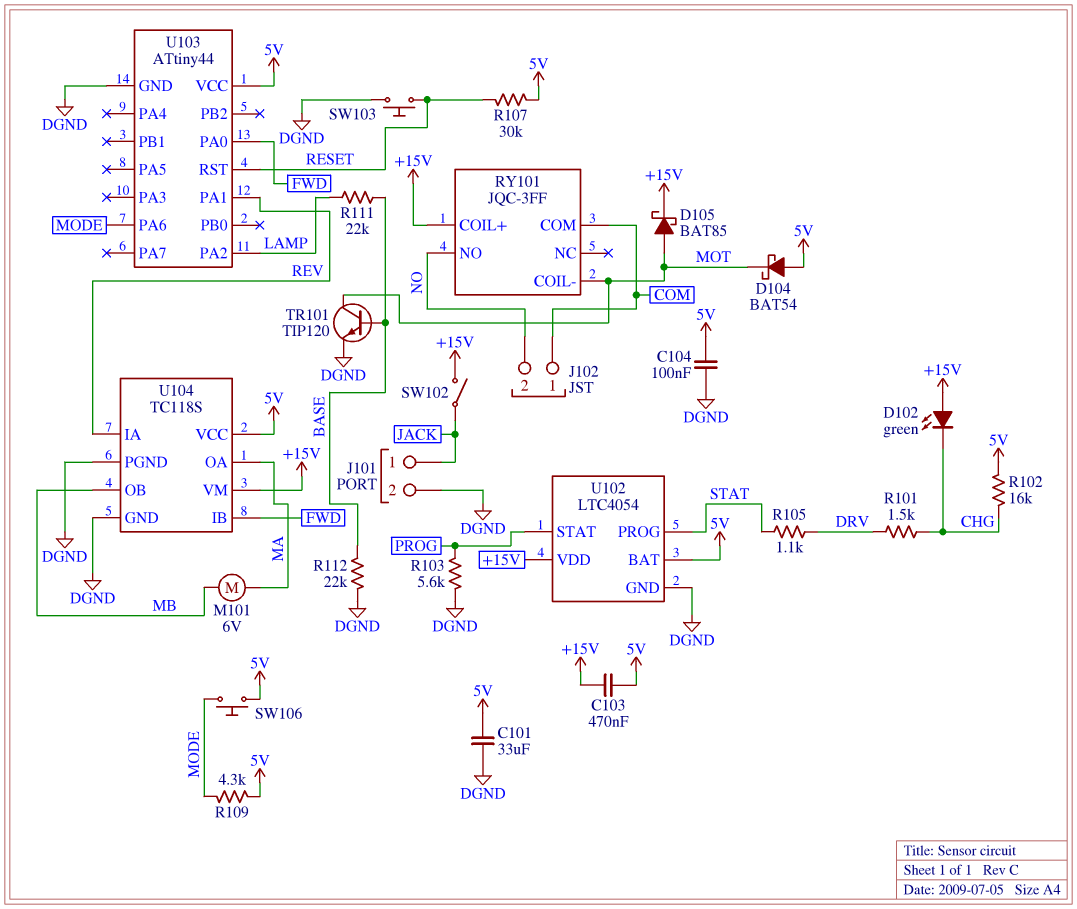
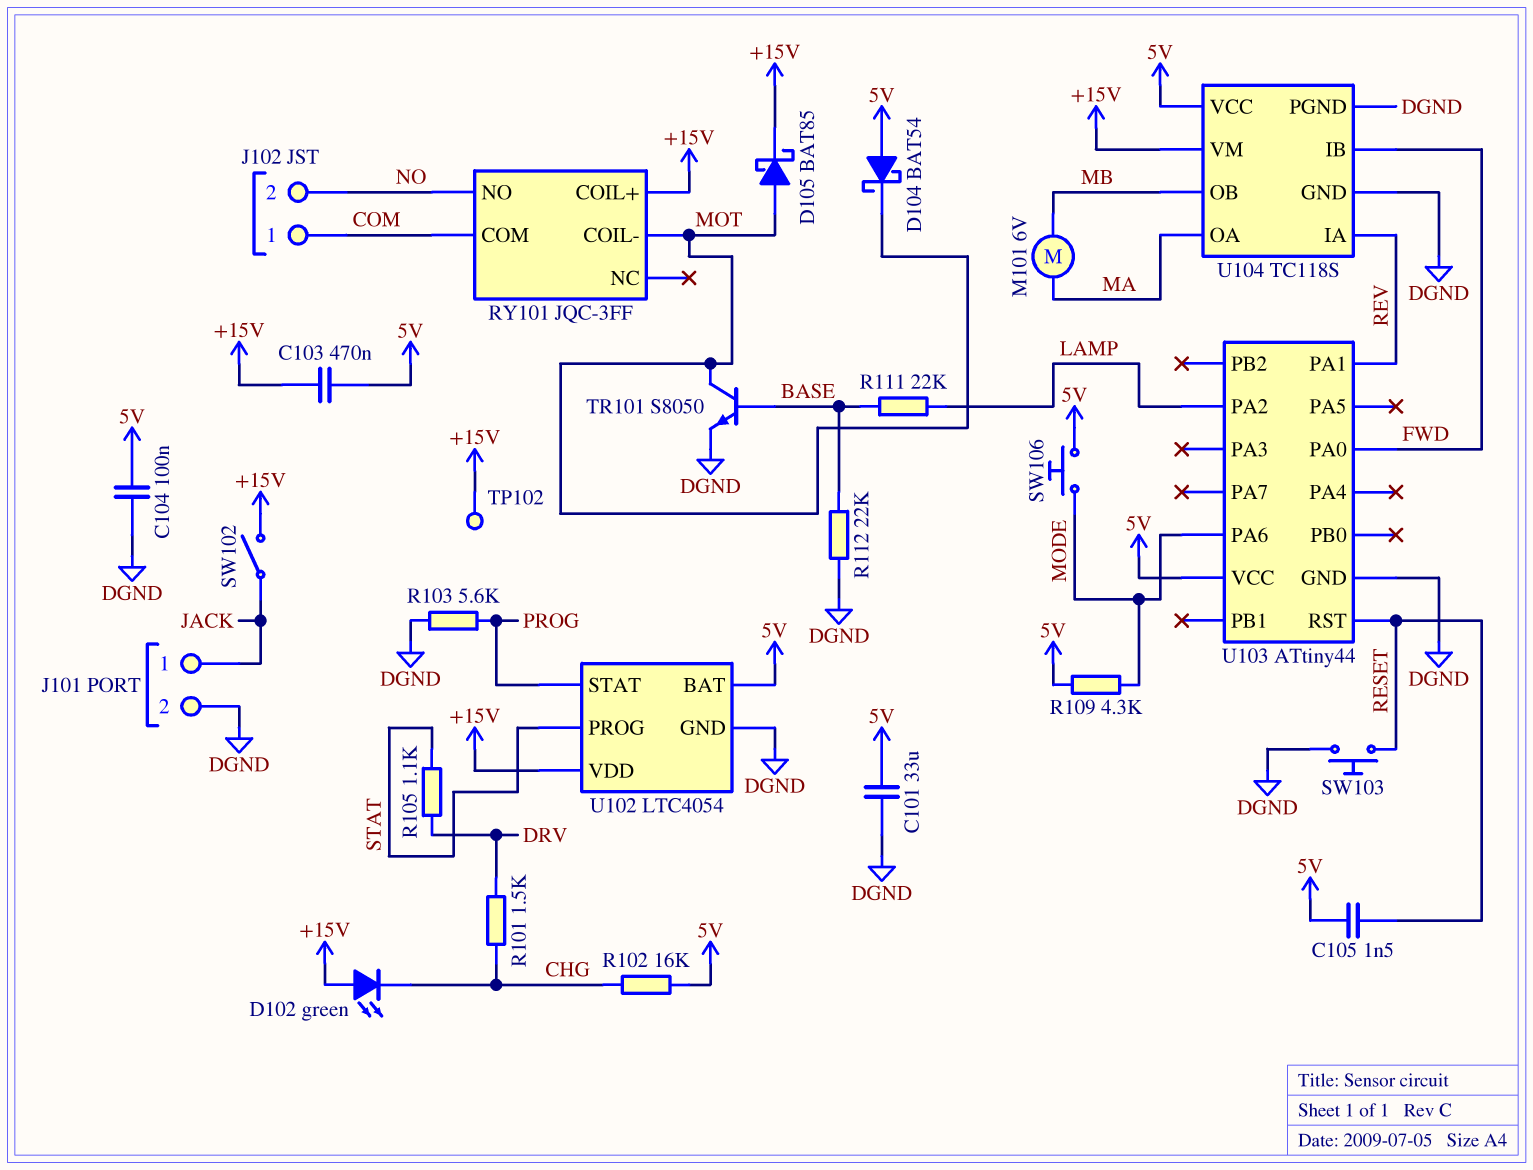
C105: none -> 1.5nF (5V, RESET)
R107: 30k (5V, RESET) -> none
TP102: none -> test point (+15V)
TR101: NPN TIP120 (B BASE, C MOT, E DGND) -> NPN S8050 (B BASE, C MOT, E DGND)

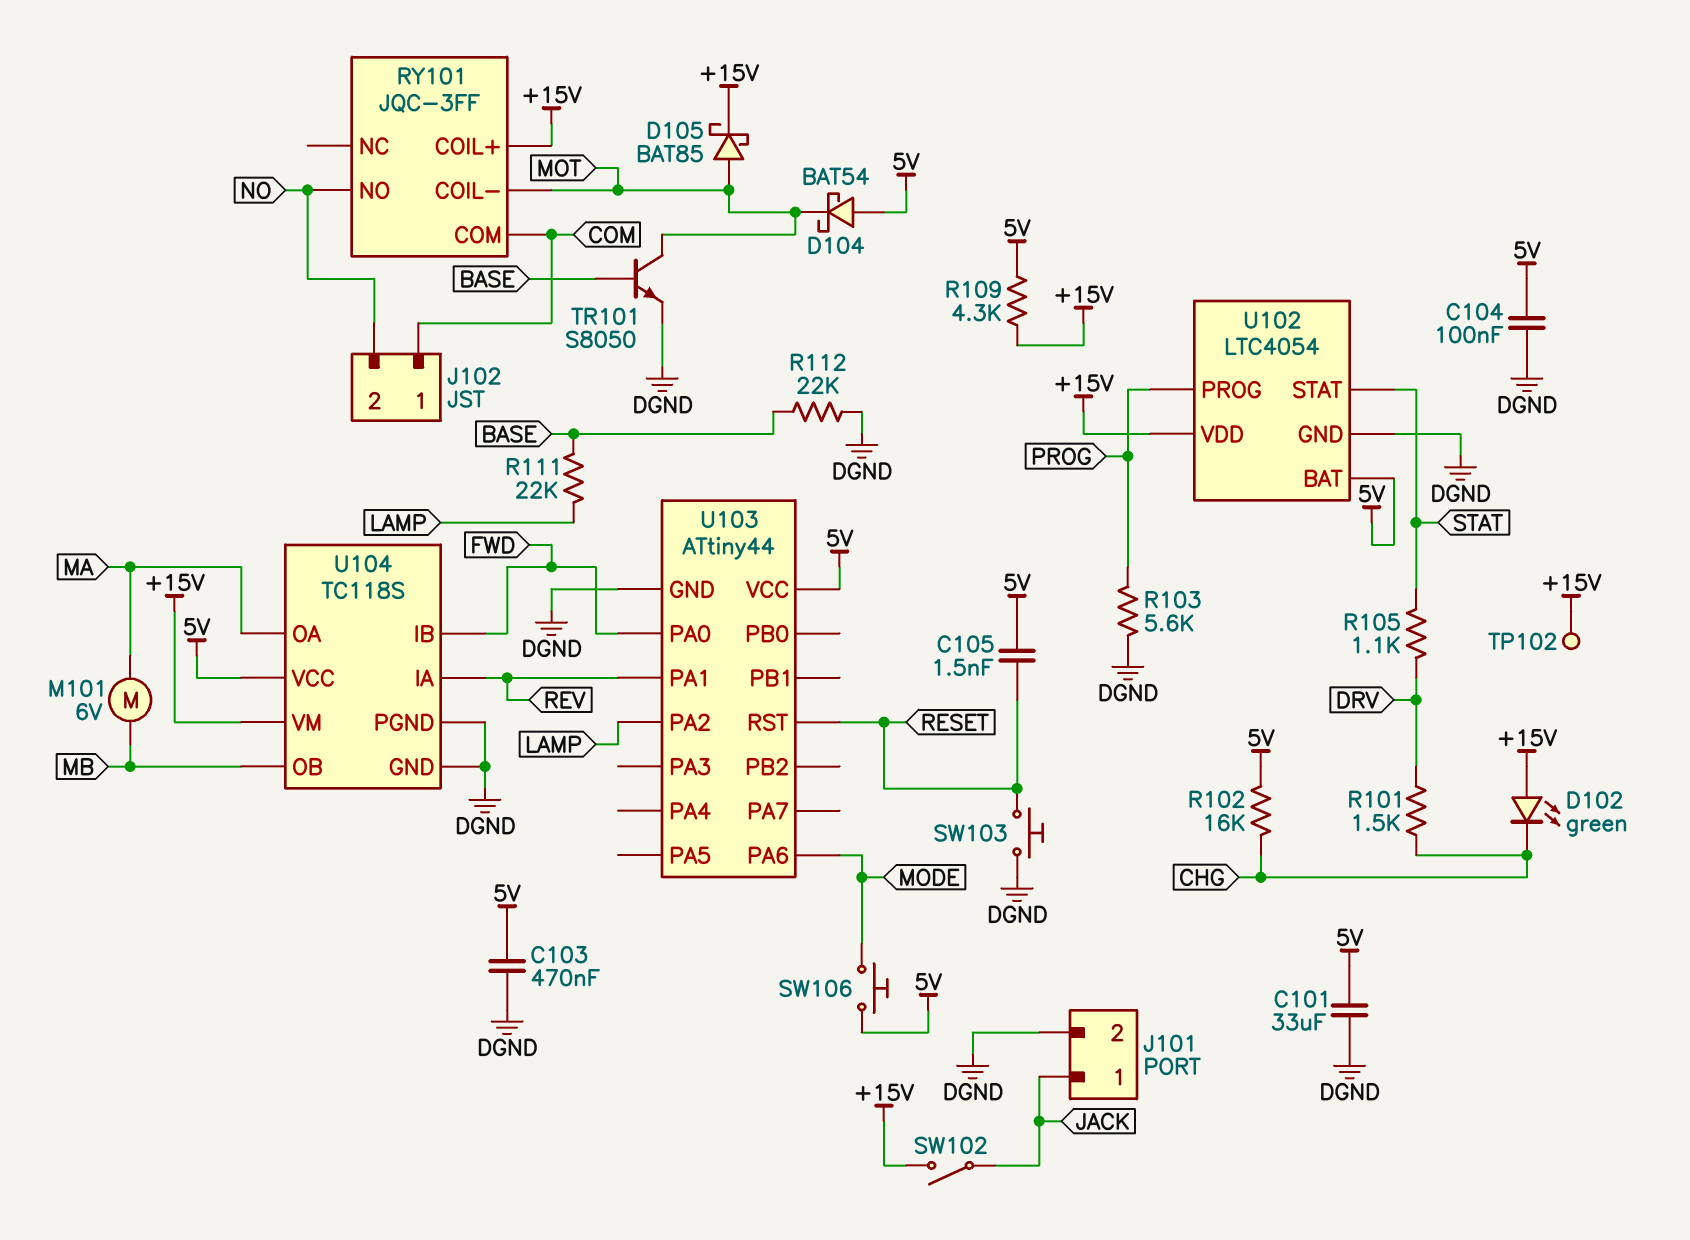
C103: 470nF (+15V, 5V) -> 470nF (5V, DGND)
R109: 4.3k (5V, MODE) -> 4.3k (+15V, 5V)
U102 pin PROG: STAT -> PROG
U102 pin STAT: PROG -> STAT

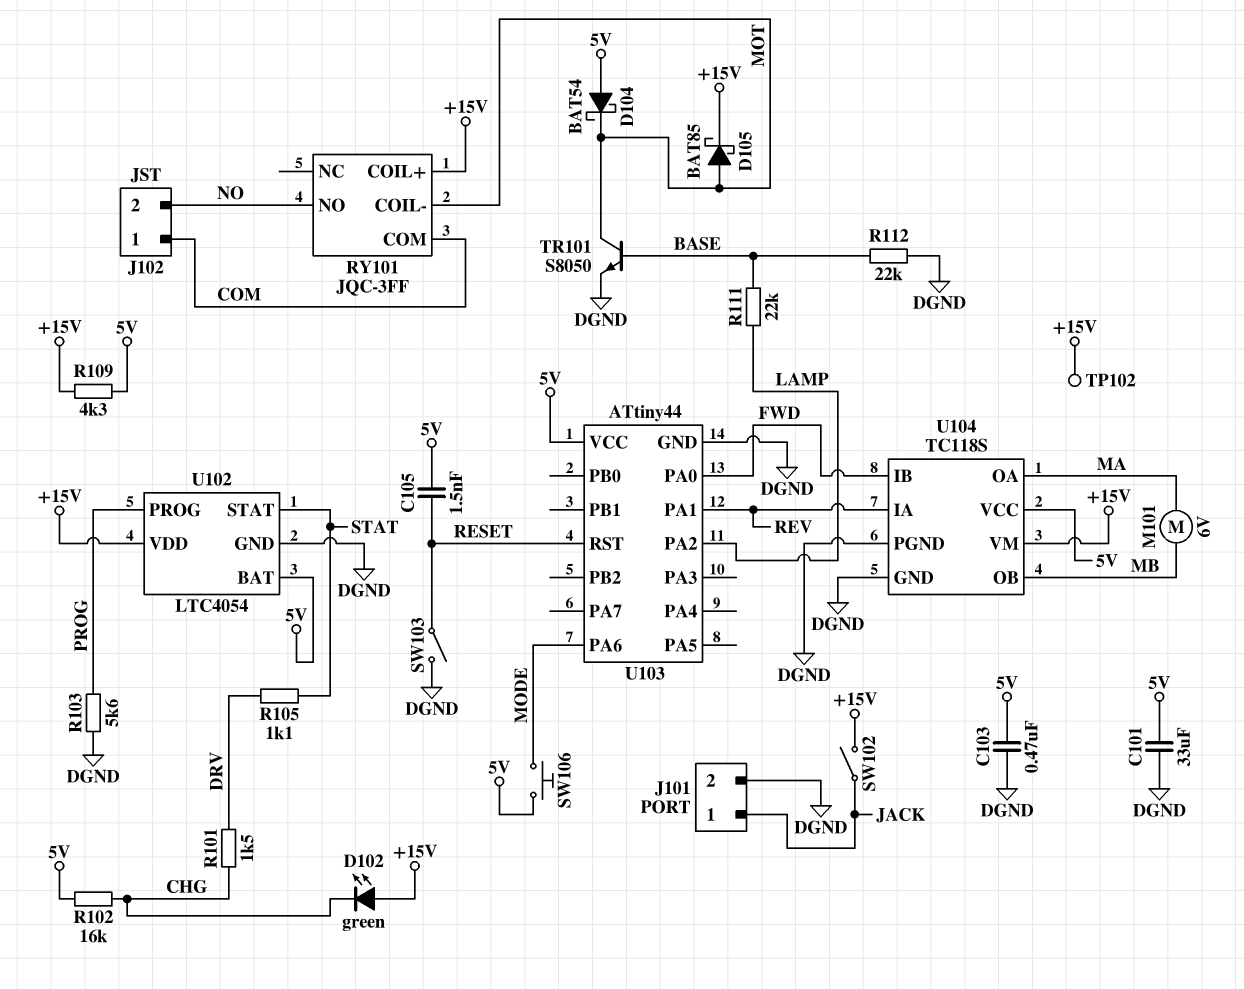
C104: 100nF (5V, DGND) -> none
SW103: button (DGND, RESET) -> switch (DGND, RESET)

